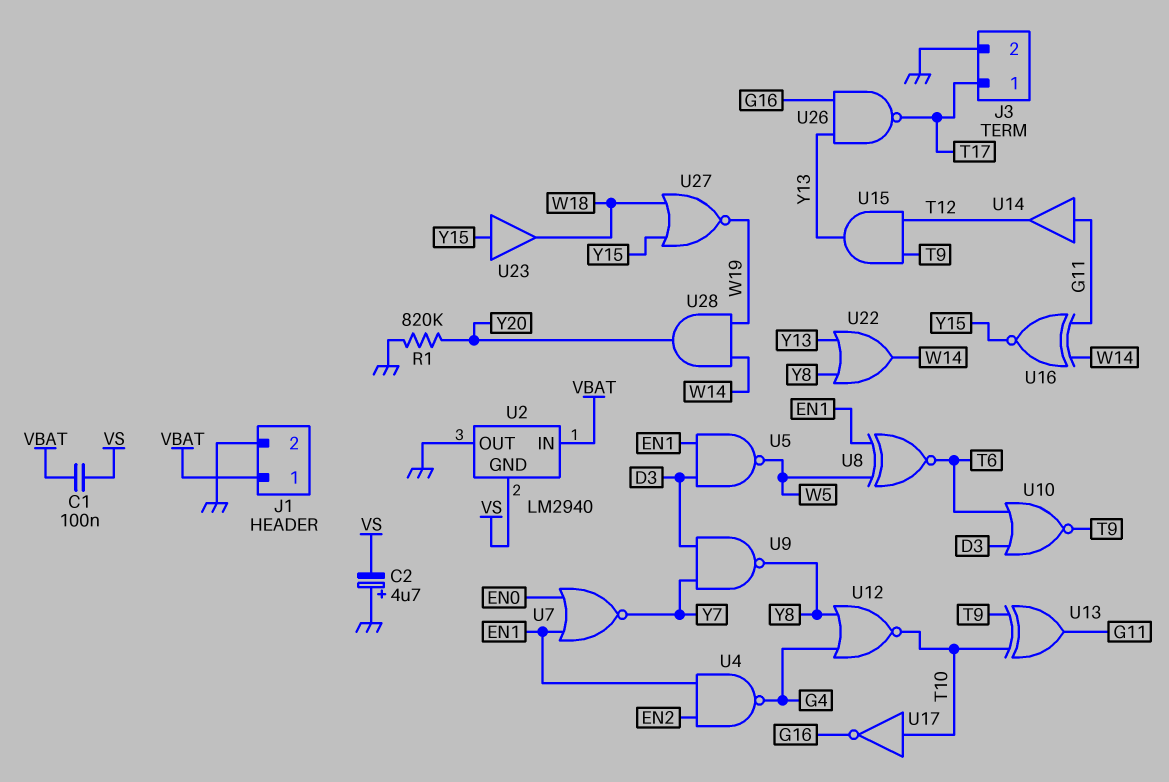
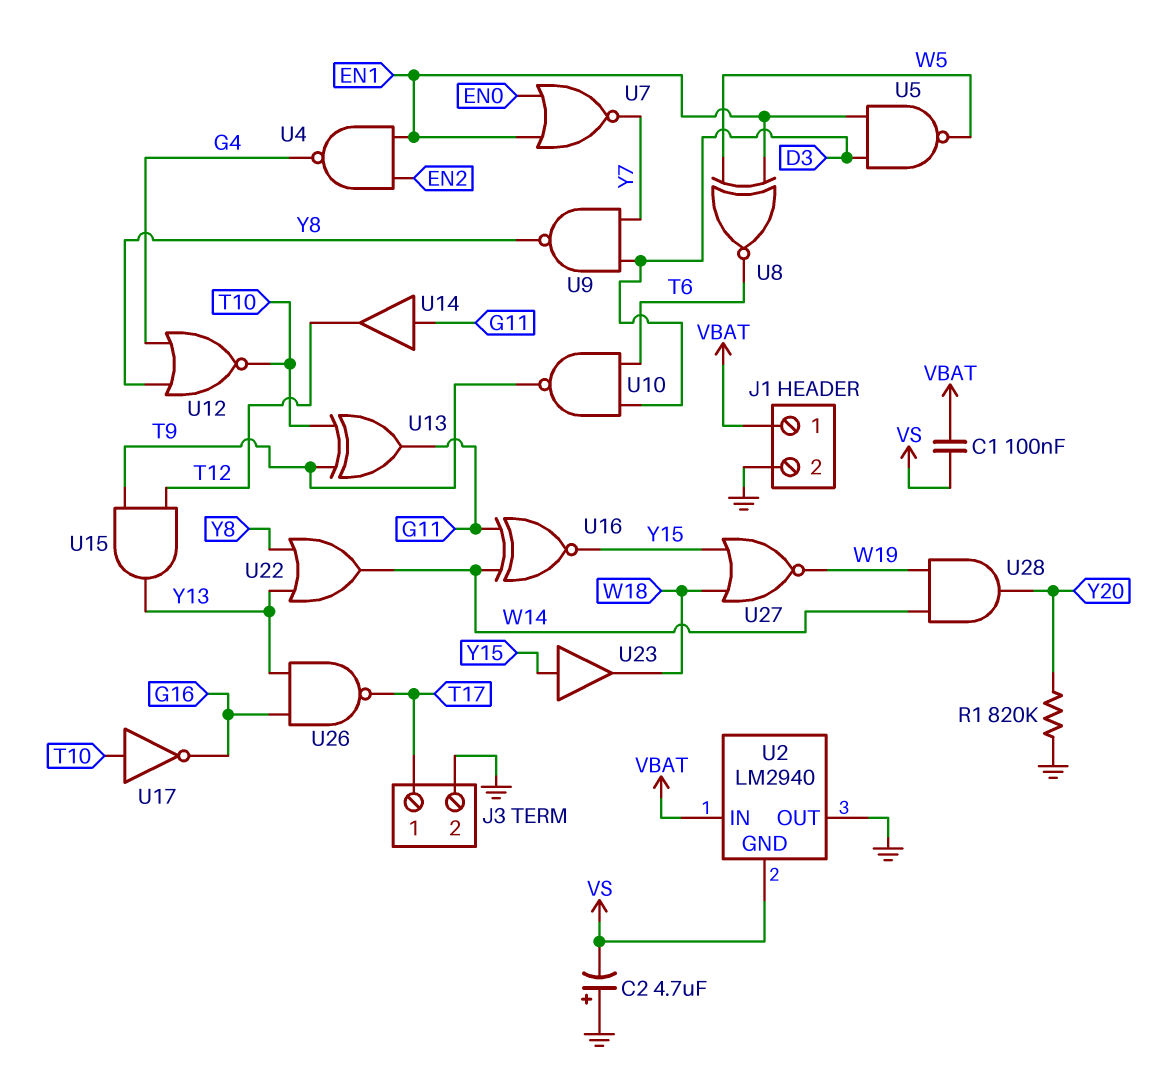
U10: NOR (in D3, in T6, out T9) -> NAND (in D3, in T6, out T9)

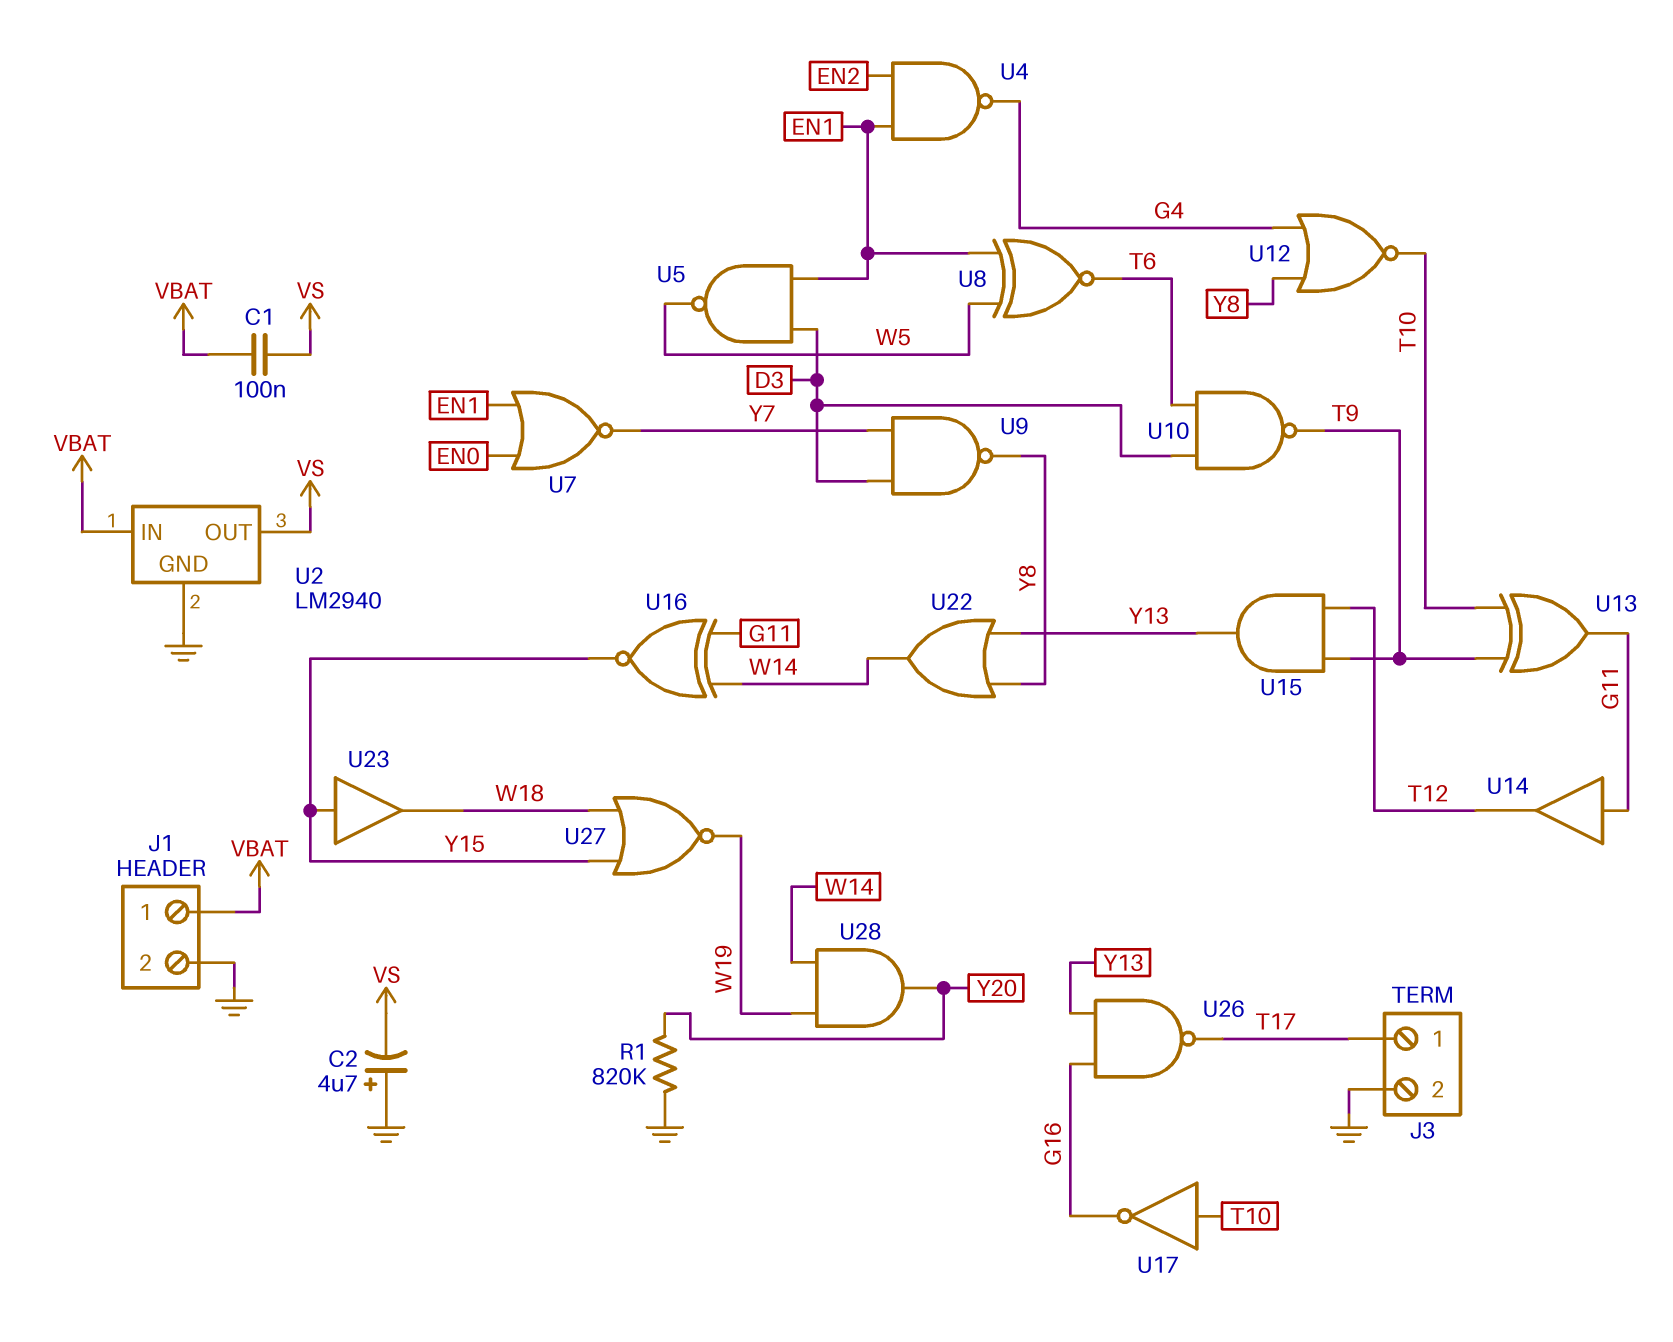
U2 pin GND: VS -> GND
U2 pin OUT: GND -> VS

